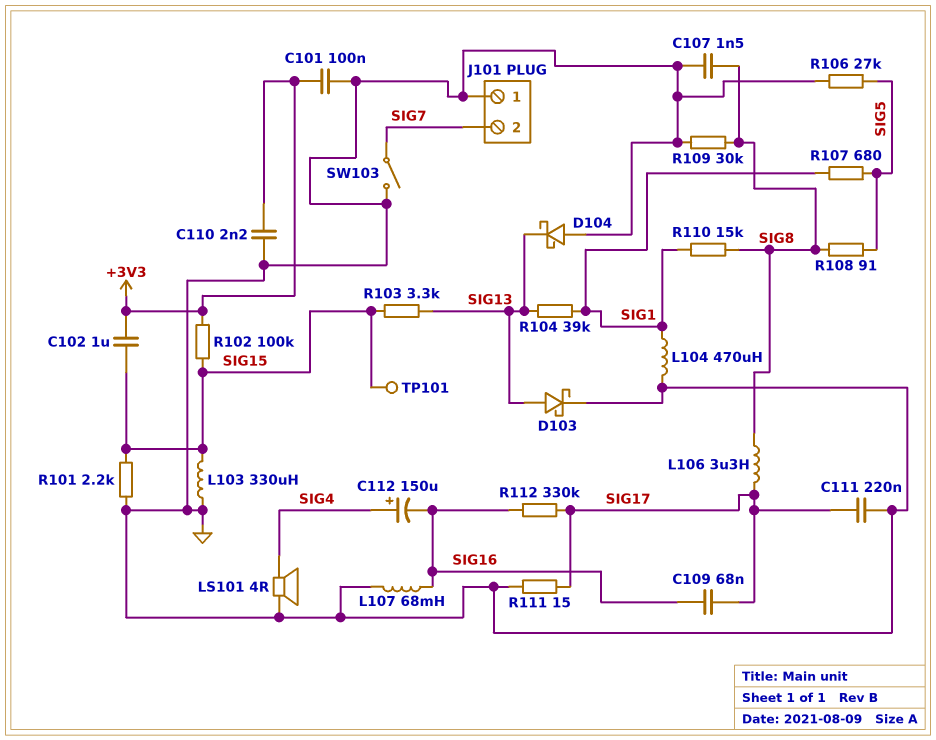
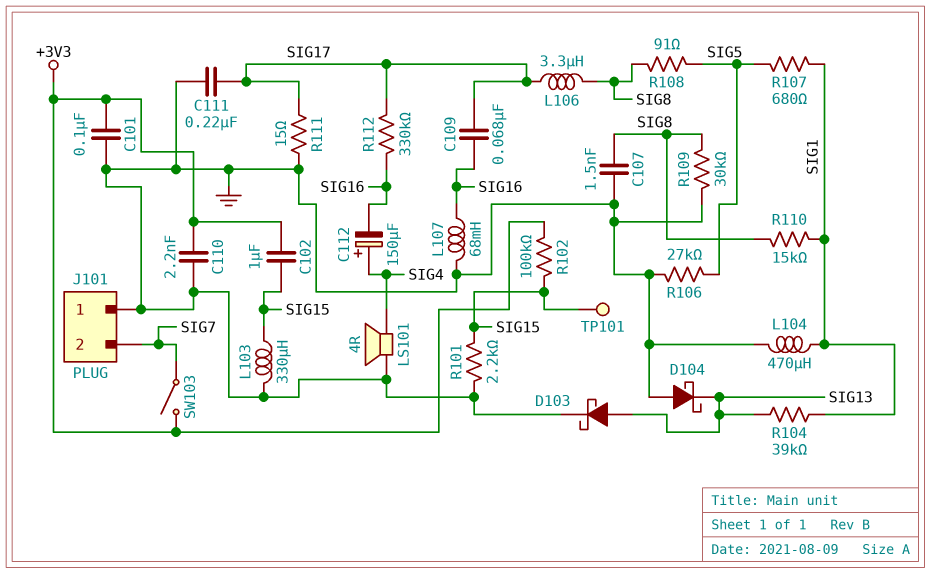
R103: 3.3k (SIG13, SIG15) -> none
SW103: switch (GND, SIG7) -> switch (+3V3, SIG7)

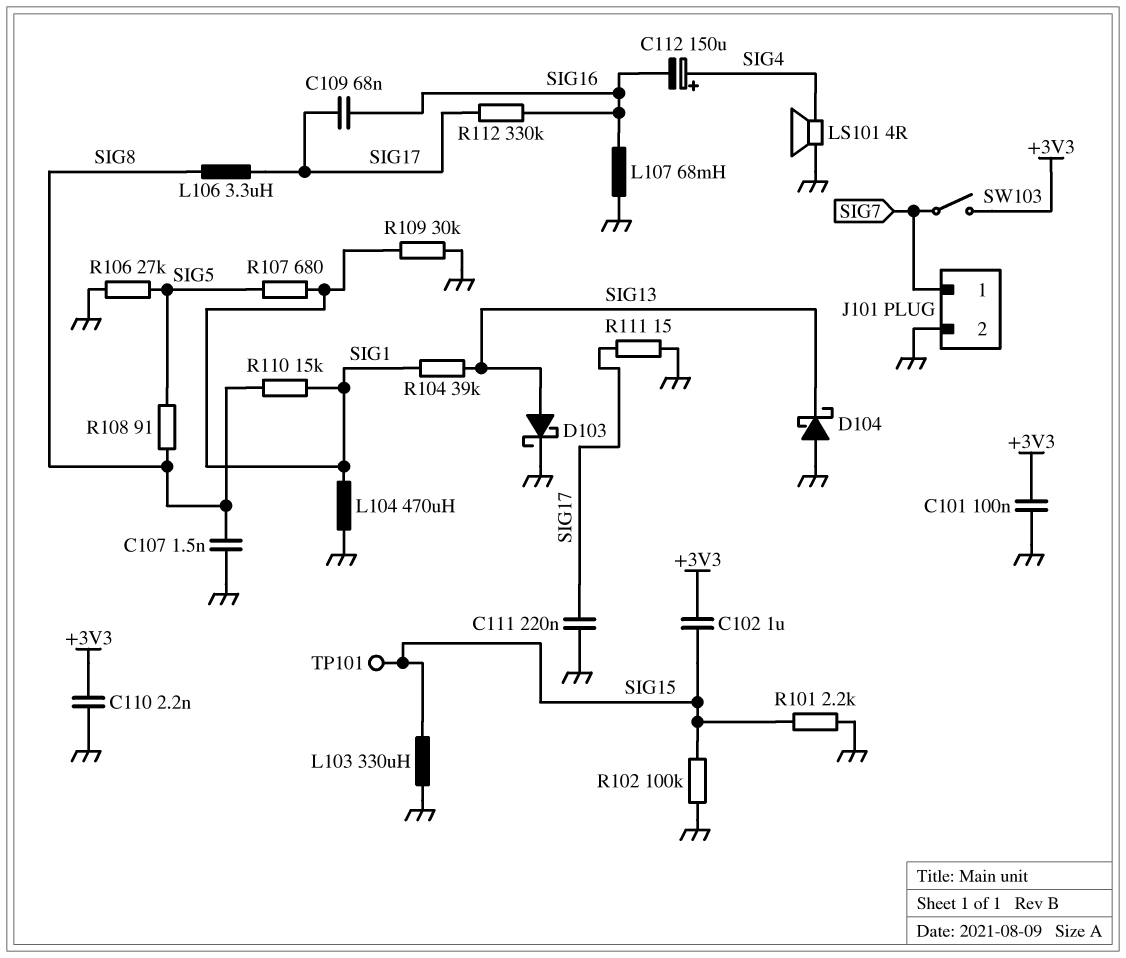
J101 pin 1: GND -> SIG7
J101 pin 2: SIG7 -> GND
R102: 100k (+3V3, SIG15) -> 100k (GND, SIG15)
R109: 30k (GND, SIG8) -> 30k (GND, SIG1)

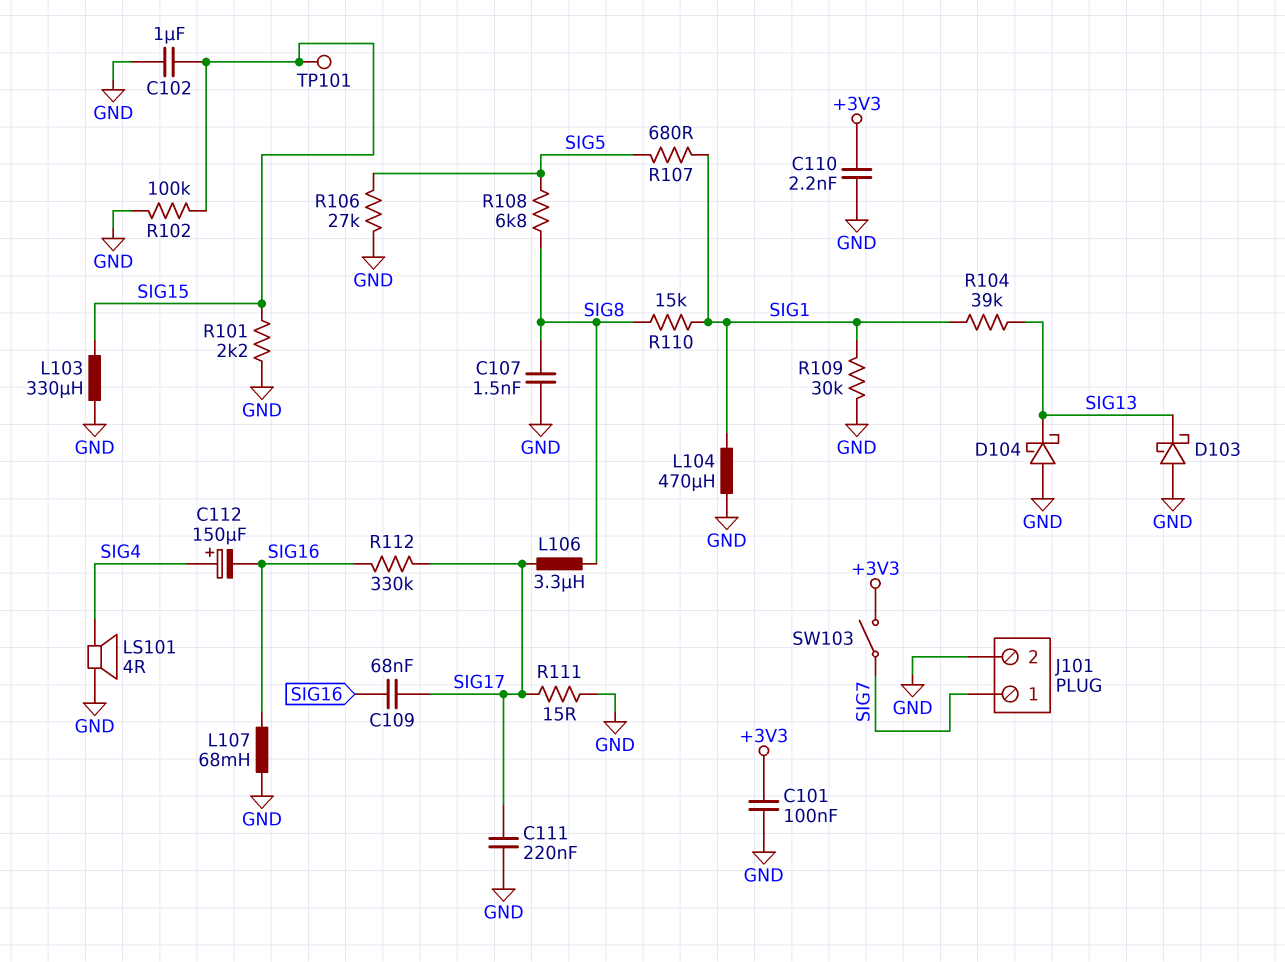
C102: 1uF (+3V3, SIG15) -> 1uF (GND, SIG15)
D103: schottky (A SIG13, K GND) -> schottky (A GND, K SIG13)
R108: 91 (SIG5, SIG8) -> 6.8k (SIG5, SIG8)

